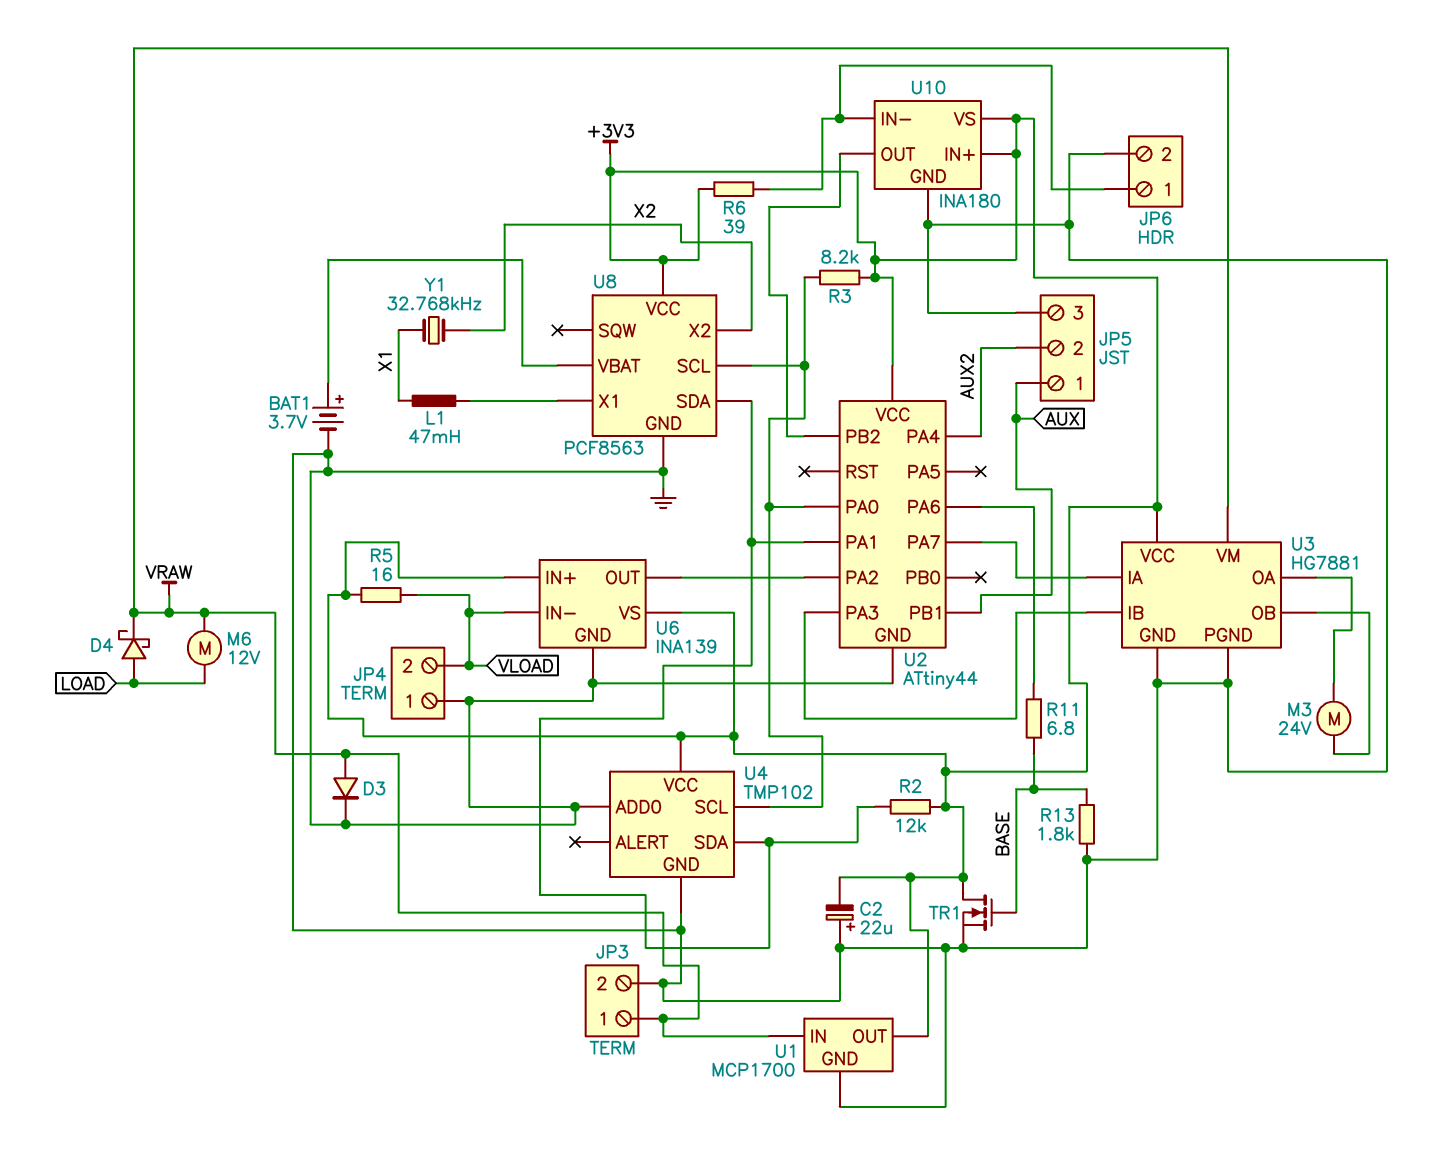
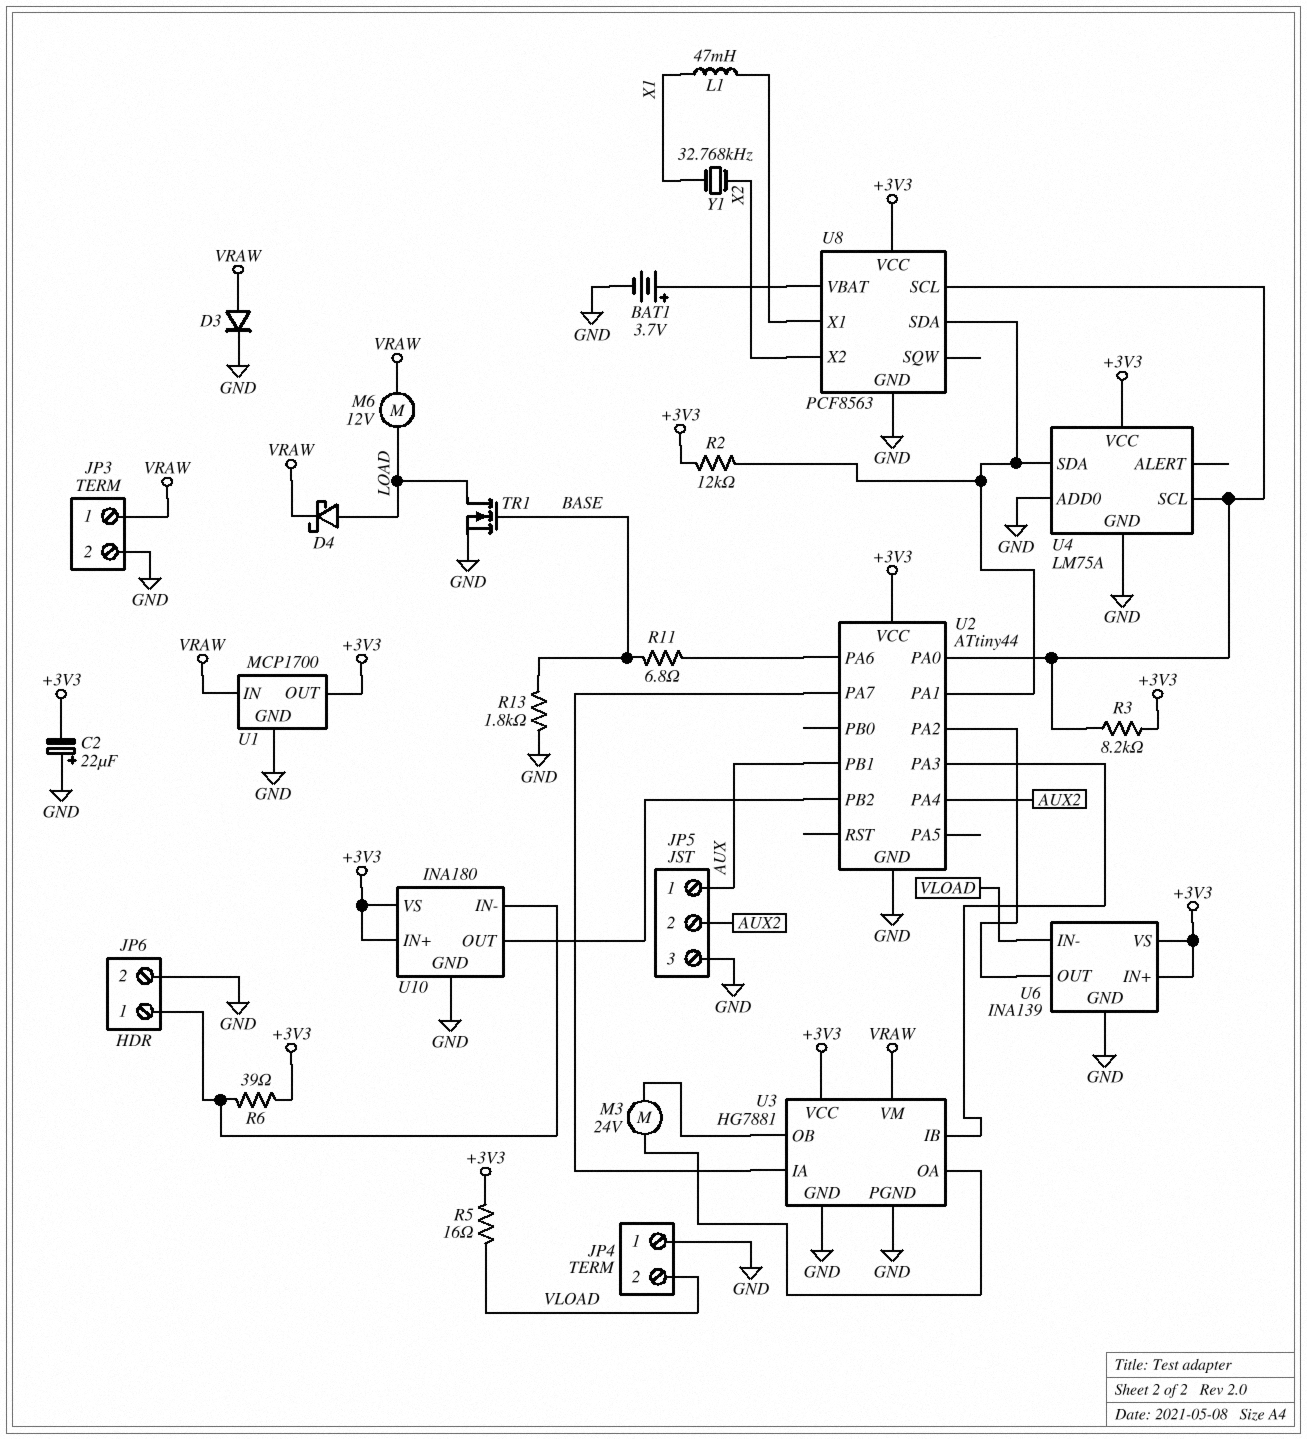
TR1: NMOS (G BASE, D +3V3, S GND) -> NMOS (G BASE, D LOAD, S GND)
U4: TMP102 -> LM75A

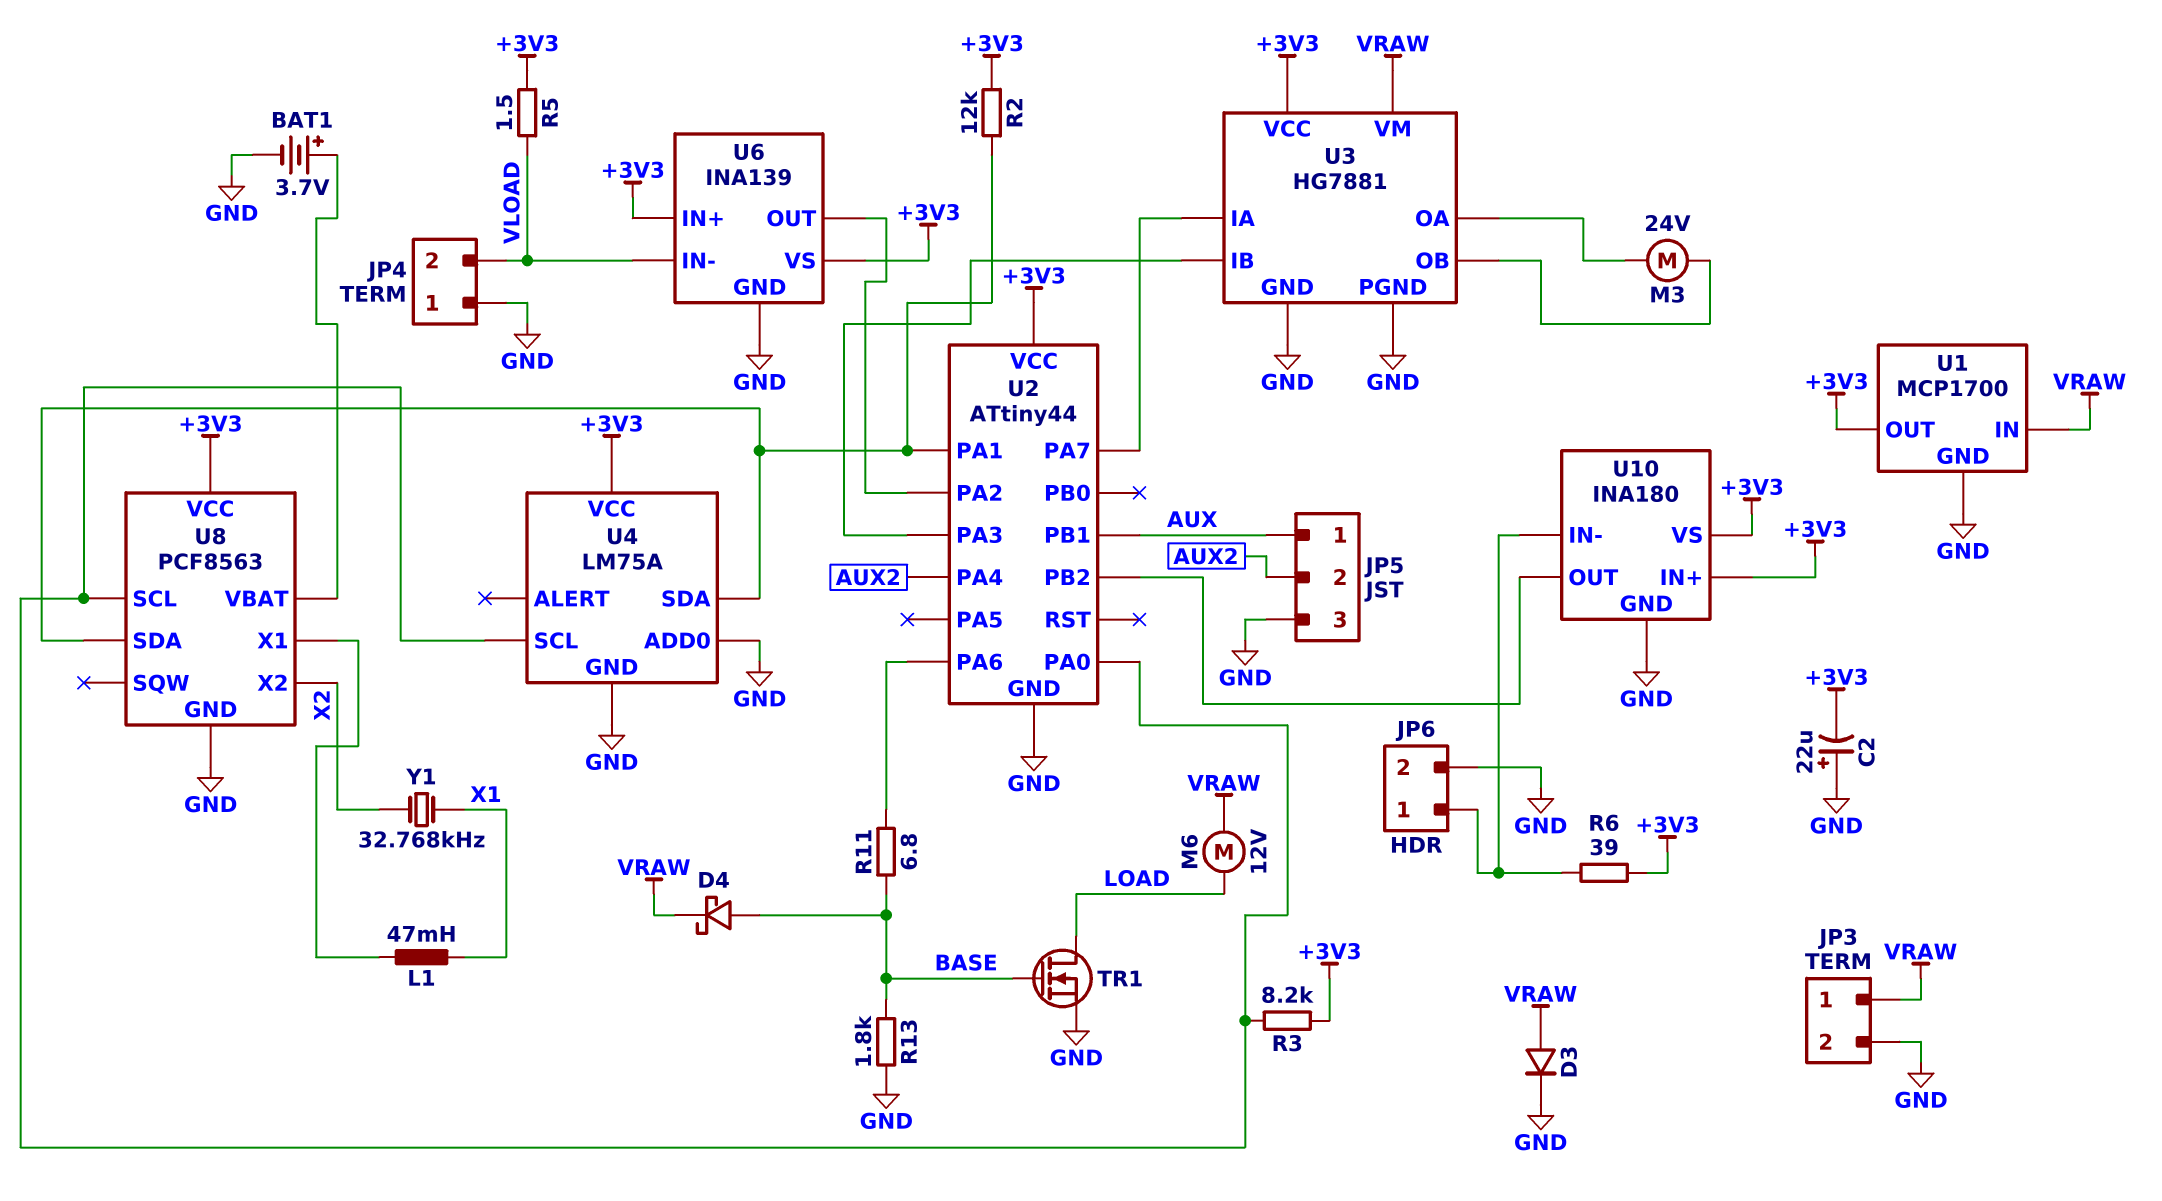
D4: schottky (A LOAD, K VRAW) -> schottky (A BASE, K VRAW)
R5: 16 (+3V3, VLOAD) -> 1.5 (+3V3, VLOAD)

